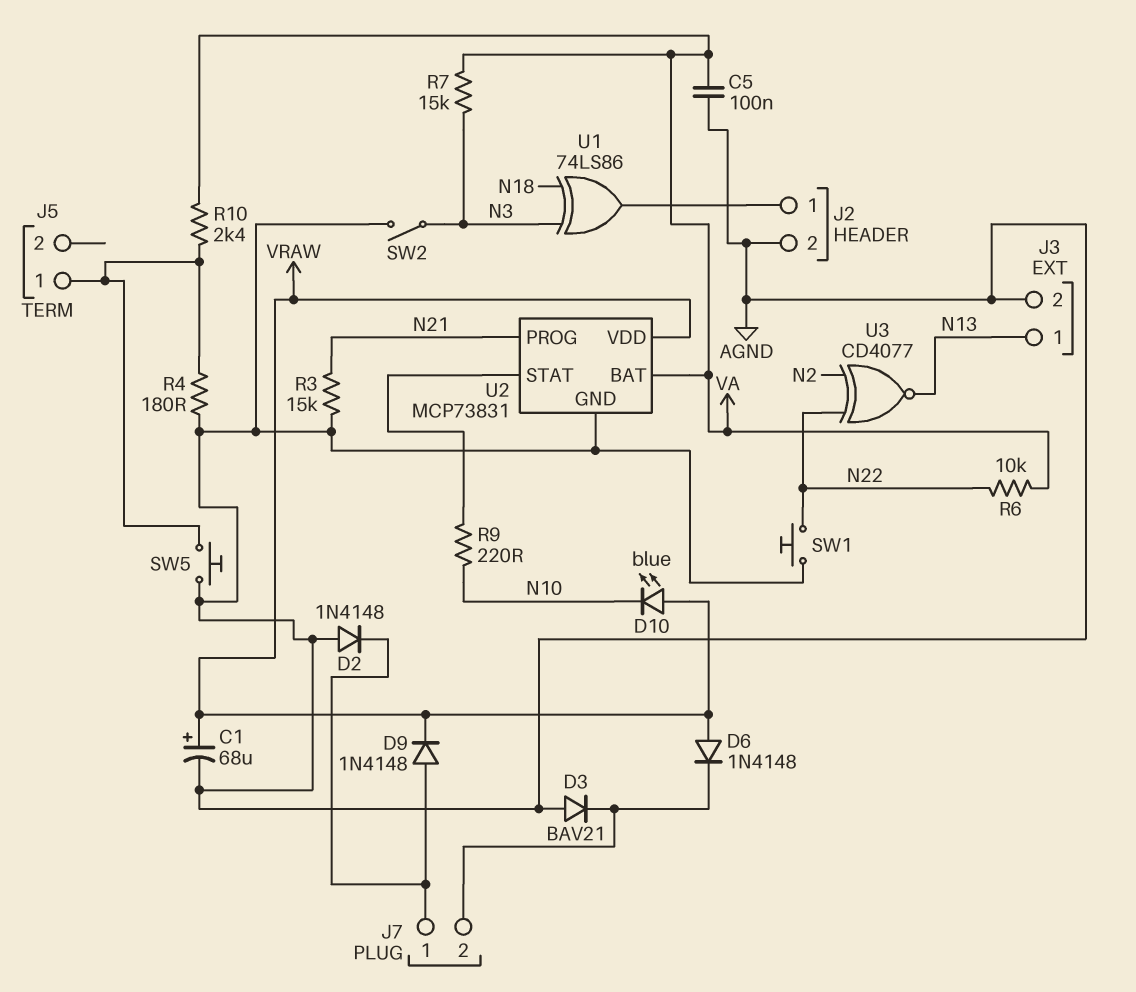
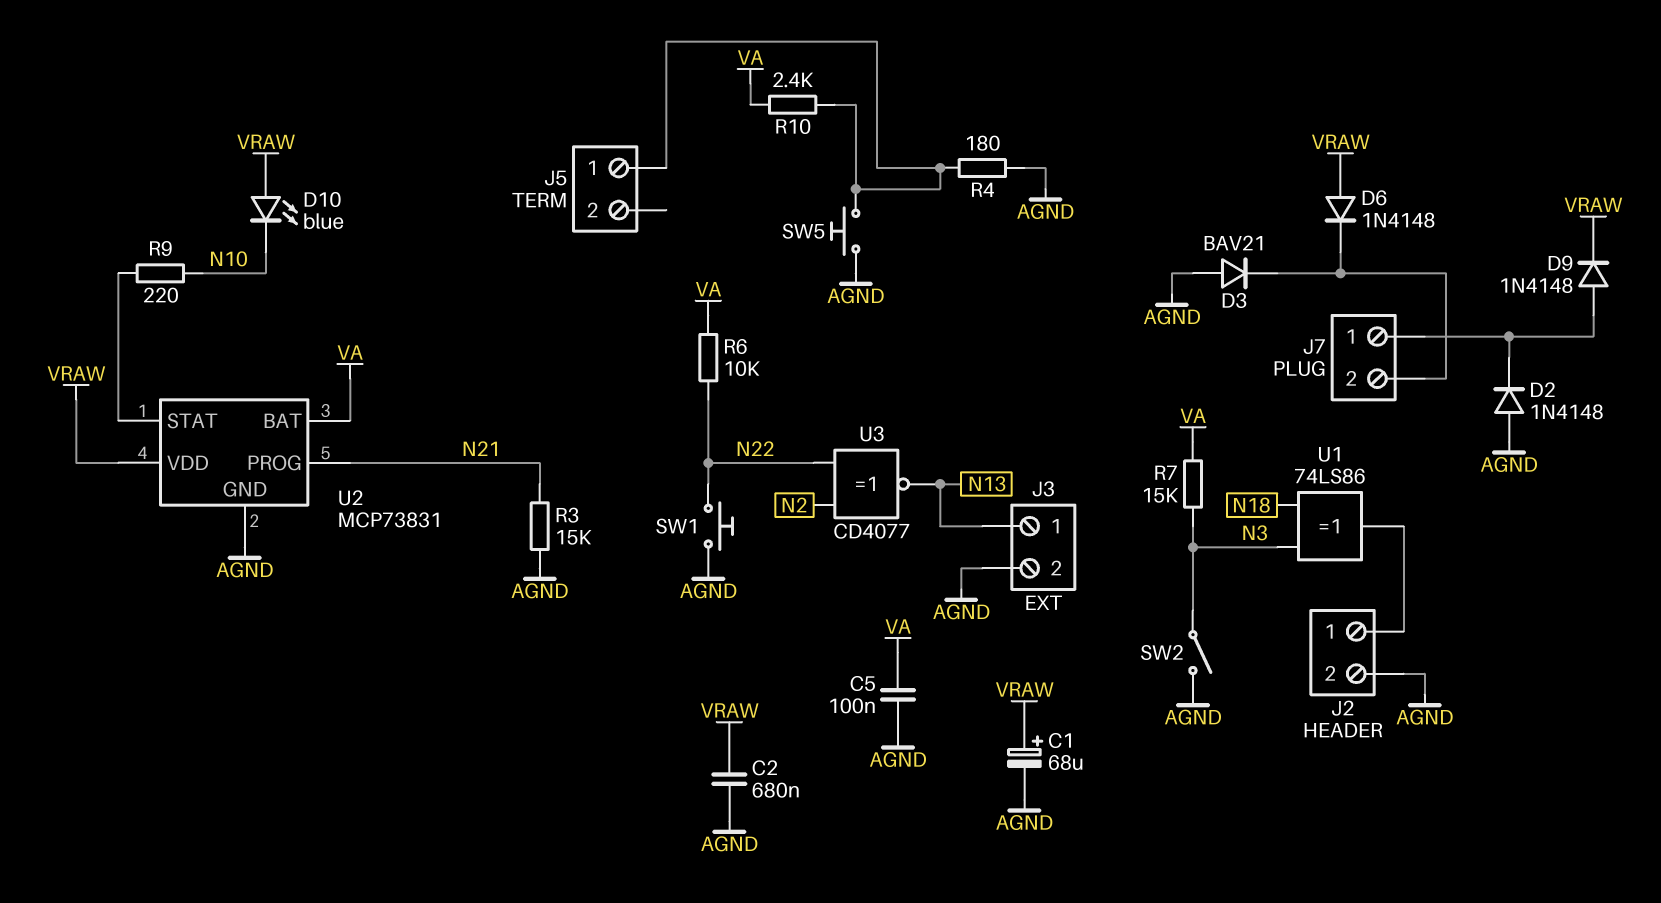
C2: none -> 680nF (AGND, VRAW)

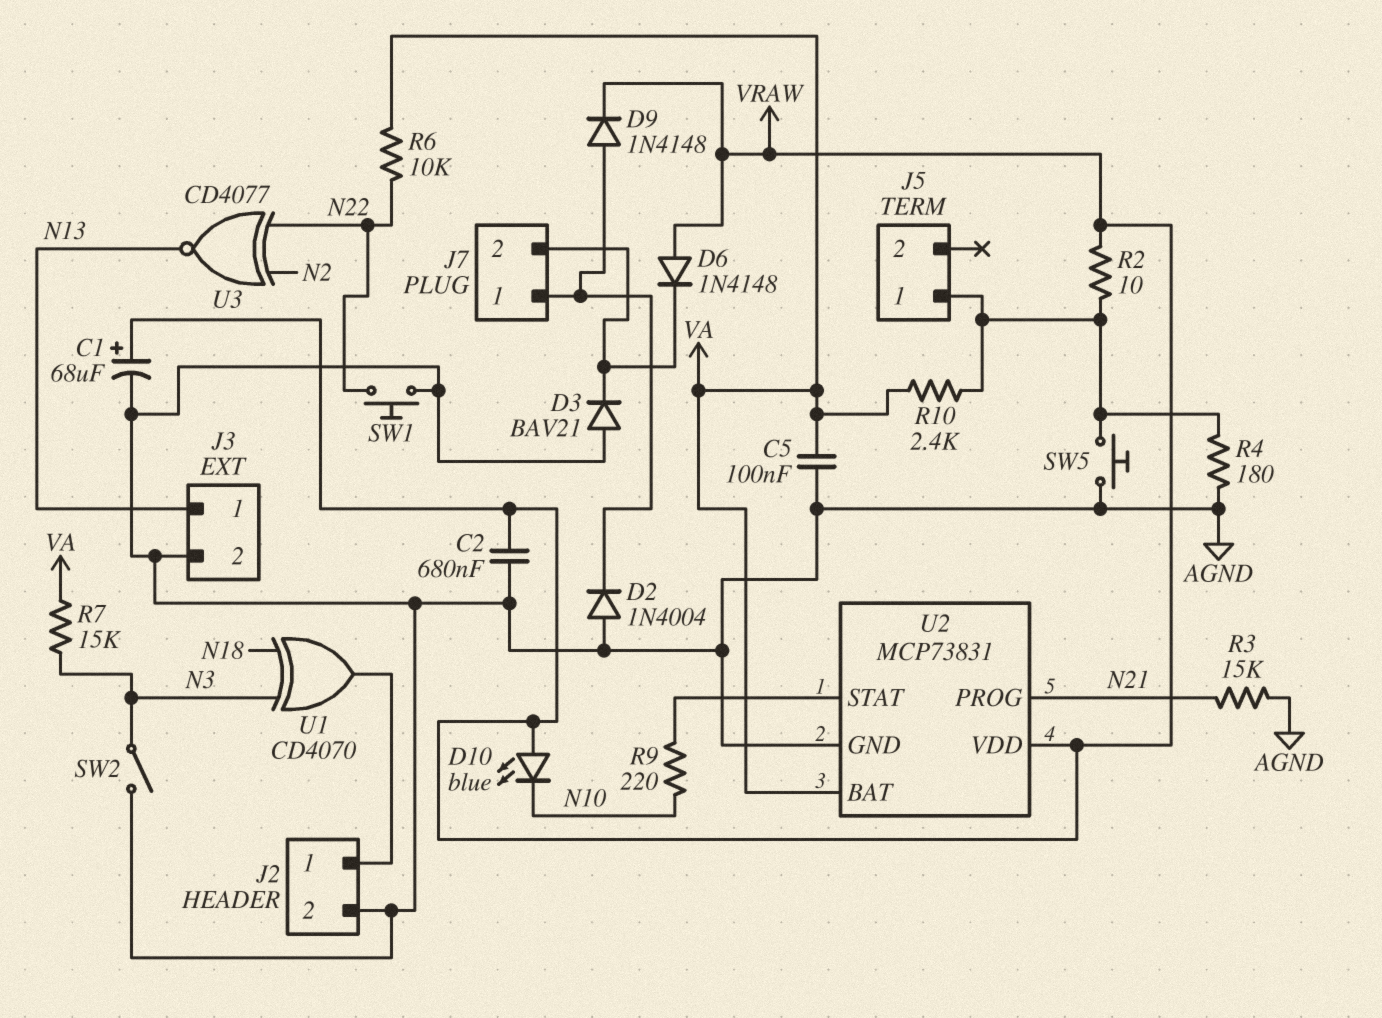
D2: diode 1N4148 (A AGND, K J7/1) -> diode 1N4004 (A AGND, K J7/1)
R2: none -> 10 (J5/1, VRAW)
U1: XOR 74LS86 (in N3, in N18, out J2/1) -> XOR CD4070 (in N3, in N18, out J2/1)

